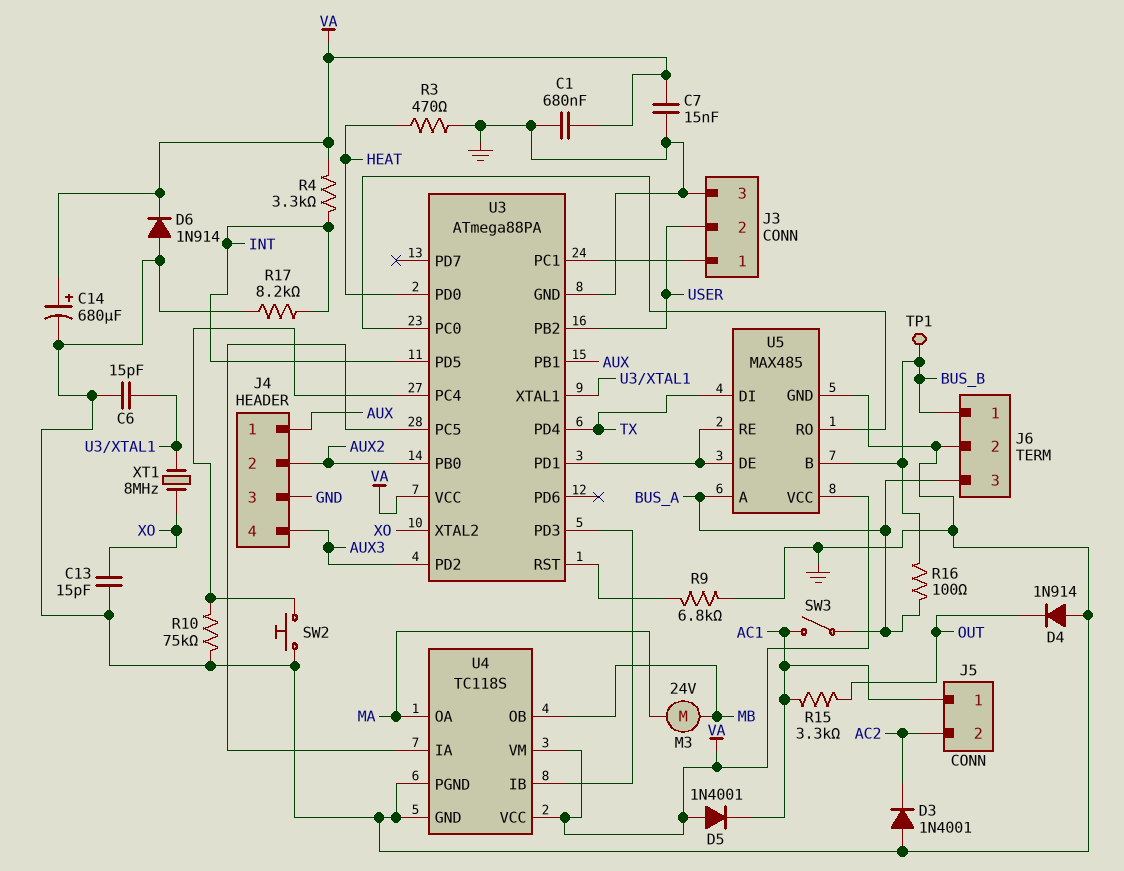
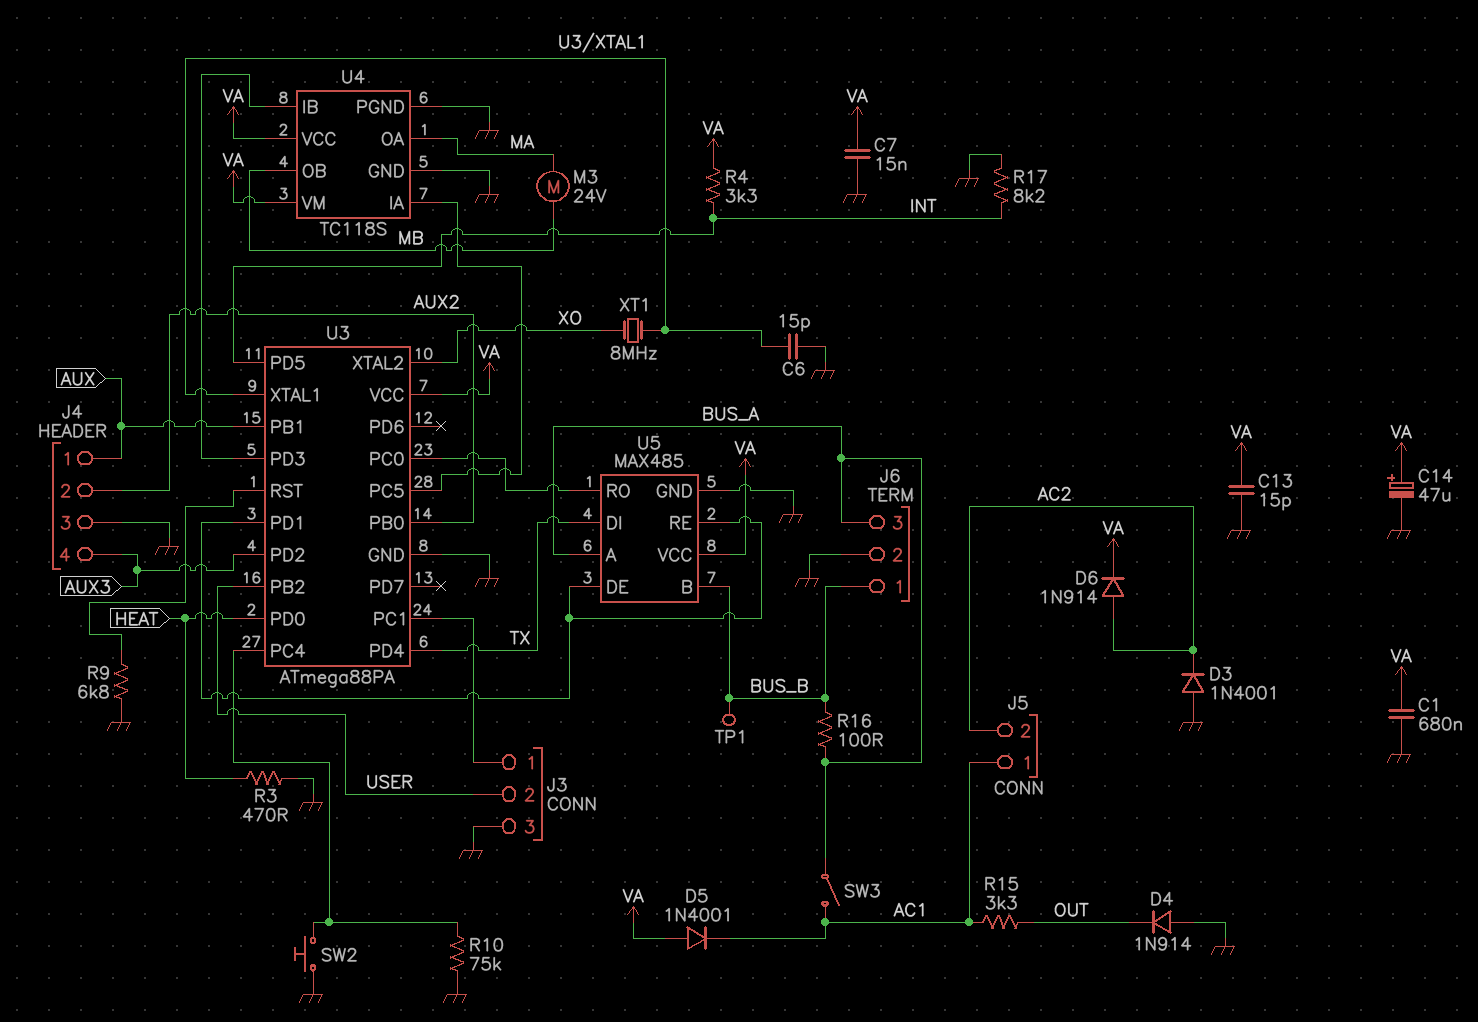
C13: 15pF (GND, XO) -> 15pF (GND, VA)
C14: 680uF (plus VA, minus GND) -> 47uF (plus VA, minus GND)
D6: diode 1N914 (A GND, K VA) -> diode 1N914 (A AC2, K VA)

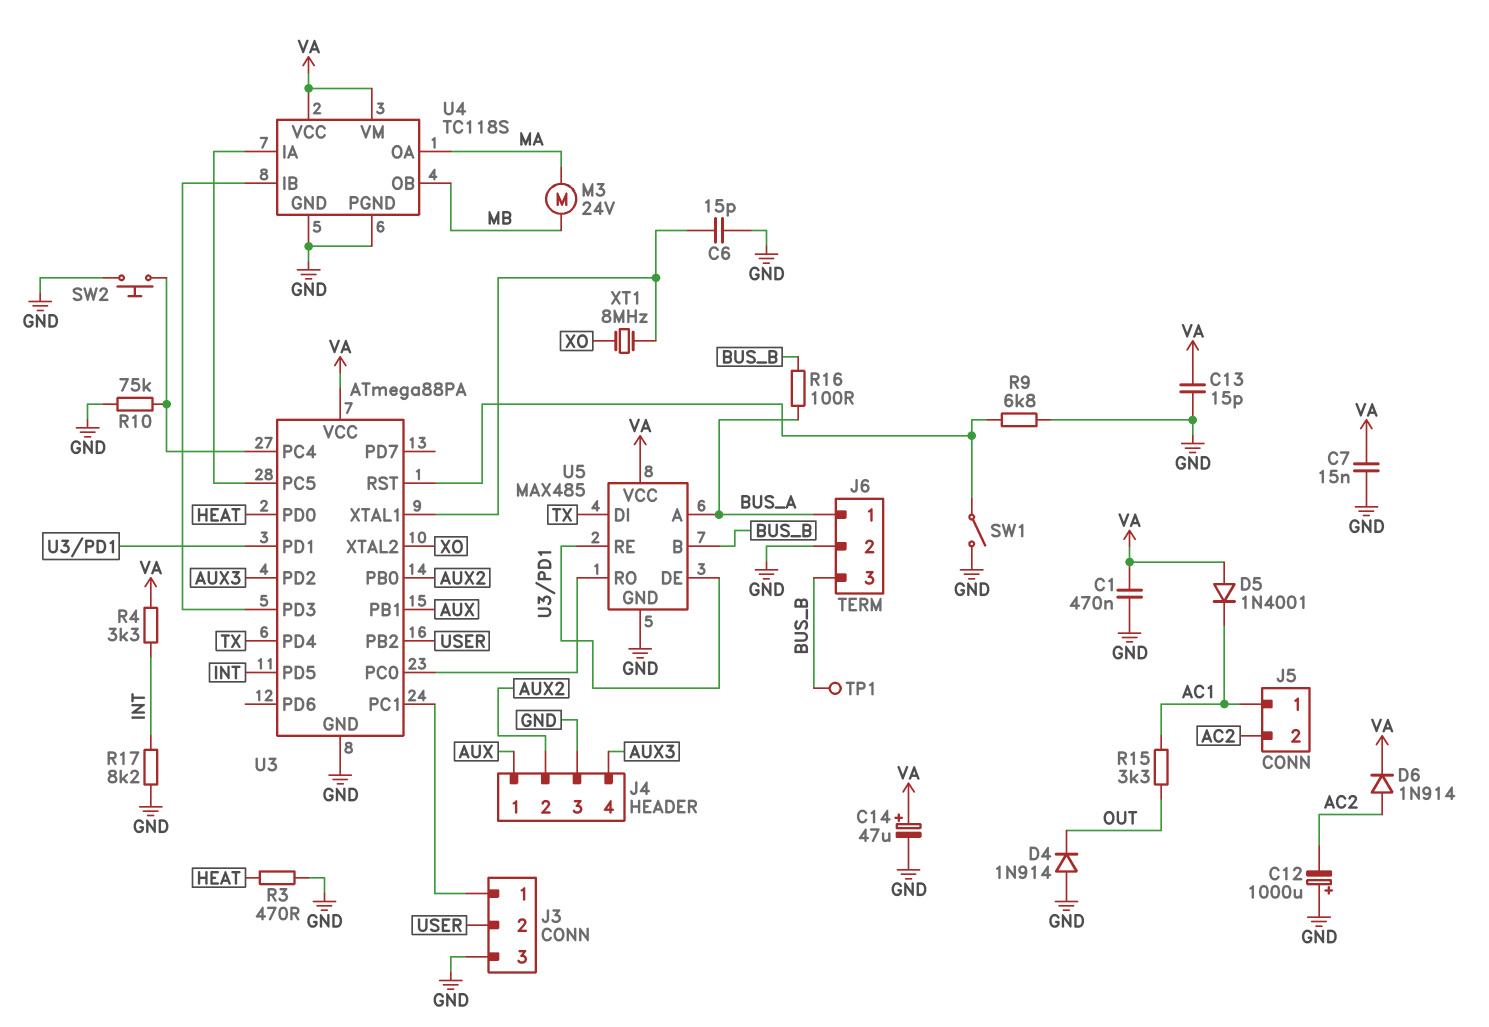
C1: 680nF (GND, VA) -> 470nF (GND, VA)
C12: none -> 1000uF (plus GND, minus AC2)
D3: diode 1N4001 (A GND, K AC2) -> none
J6 pin 1: BUS_B -> BUS_A
J6 pin 3: BUS_A -> BUS_B
SW1: none -> switch (GND, U3/RST)
SW3: switch (AC1, BUS_A) -> none

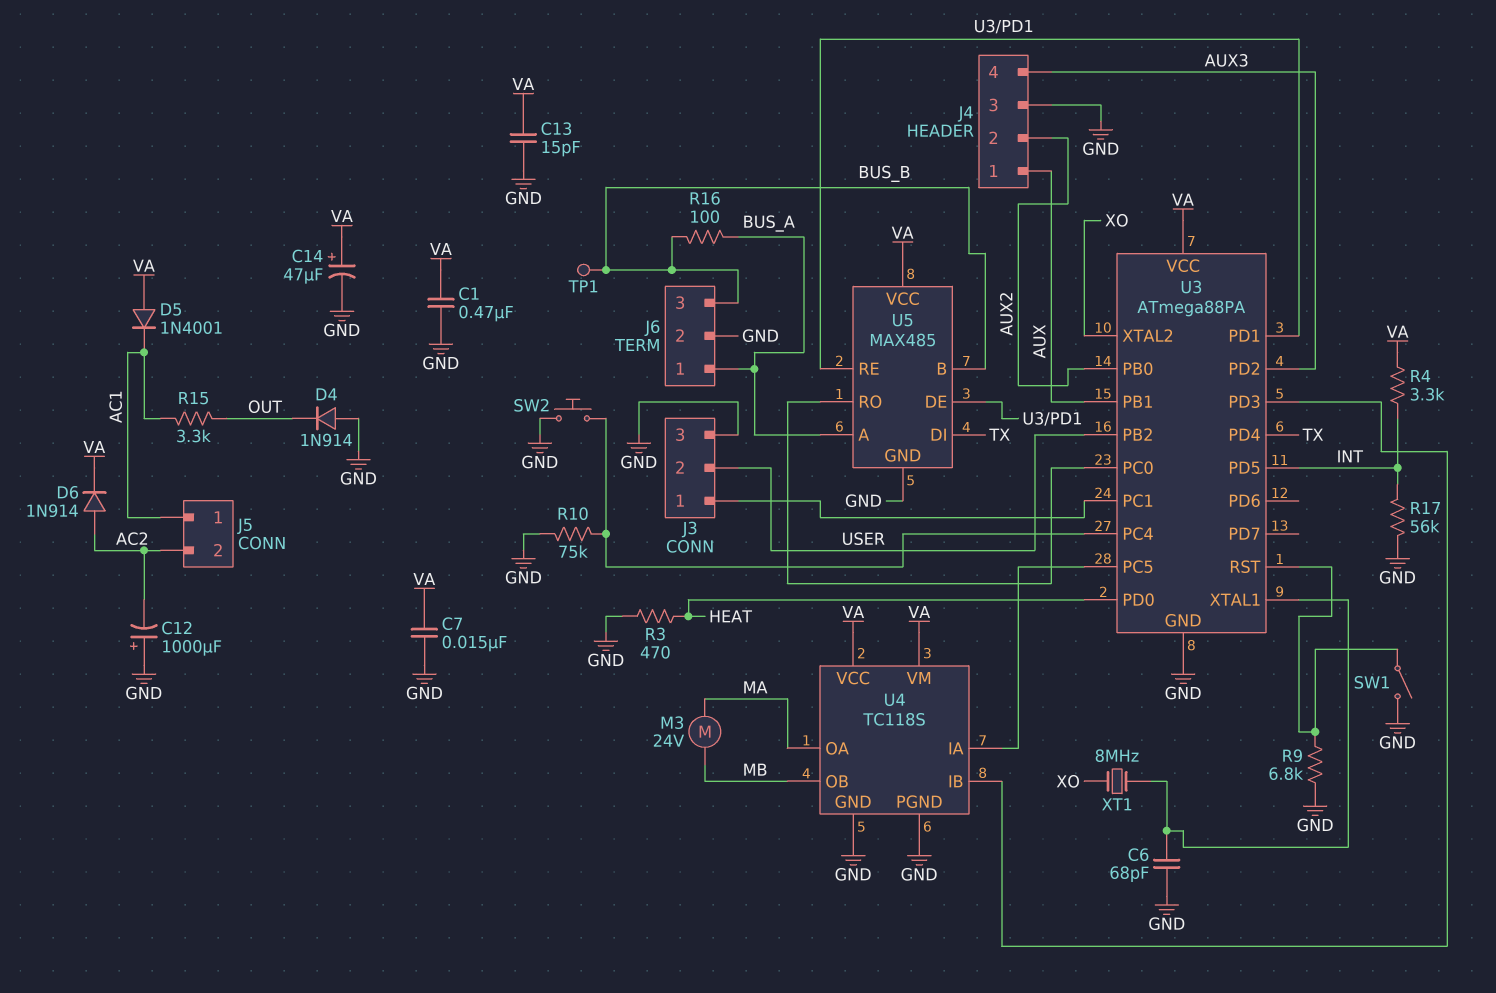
C6: 15pF (GND, U3/XTAL1) -> 68pF (GND, U3/XTAL1)
R17: 8.2k (GND, INT) -> 56k (GND, INT)

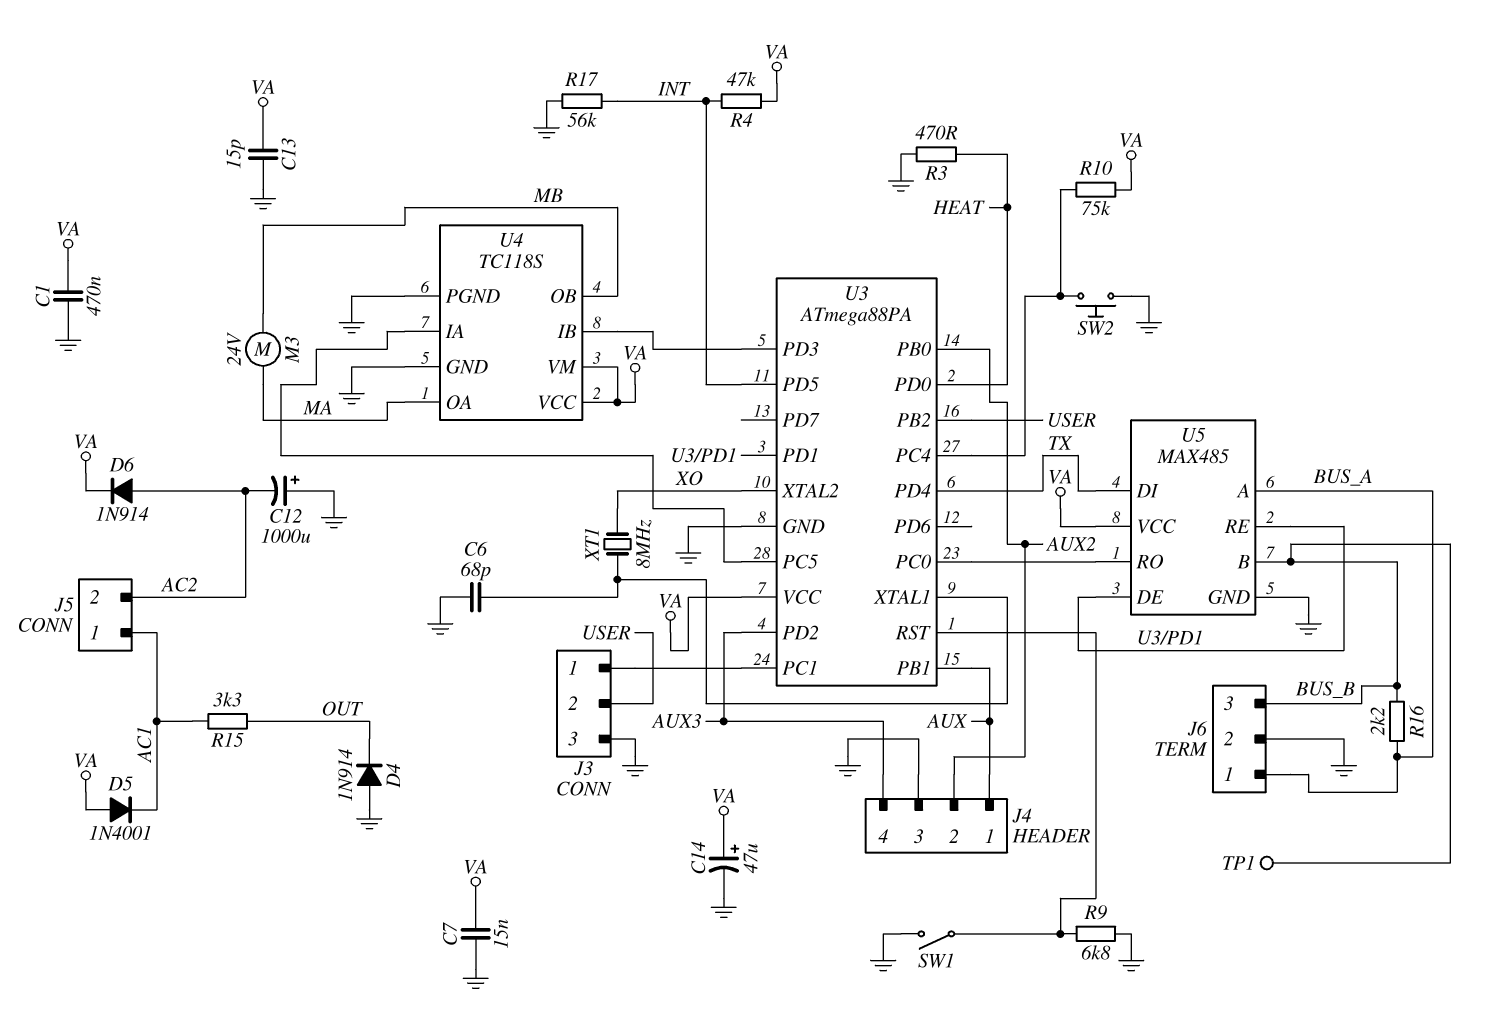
R4: 3.3k (INT, VA) -> 47k (INT, VA)
R10: 75k (GND, U3/PC4) -> 75k (U3/PC4, VA)
R16: 100 (BUS_A, BUS_B) -> 2.2k (BUS_A, BUS_B)

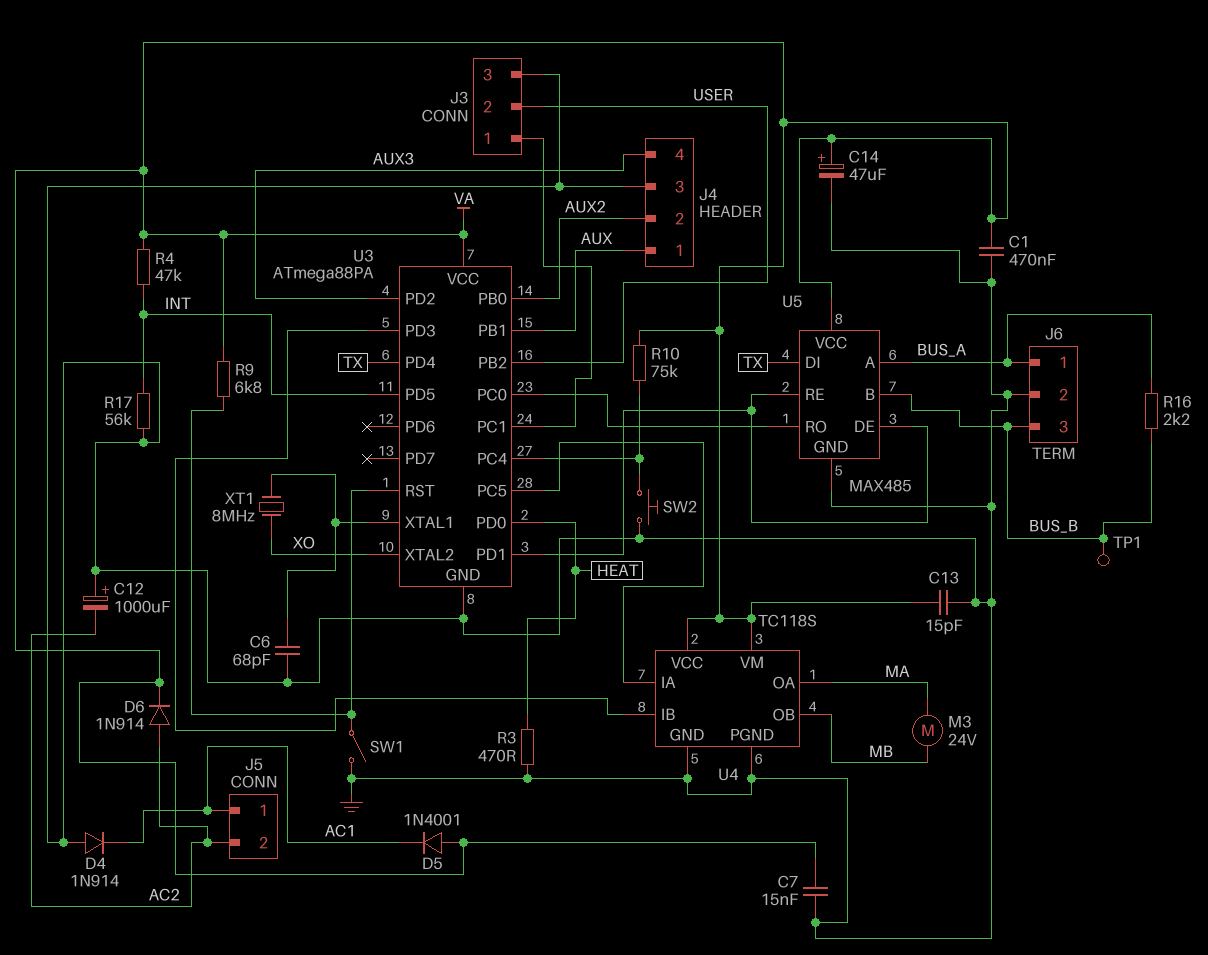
D4: diode 1N914 (A GND, K OUT) -> diode 1N914 (A GND, K AC1)
R9: 6.8k (GND, U3/RST) -> 6.8k (U3/RST, VA)
R15: 3.3k (AC1, OUT) -> none

